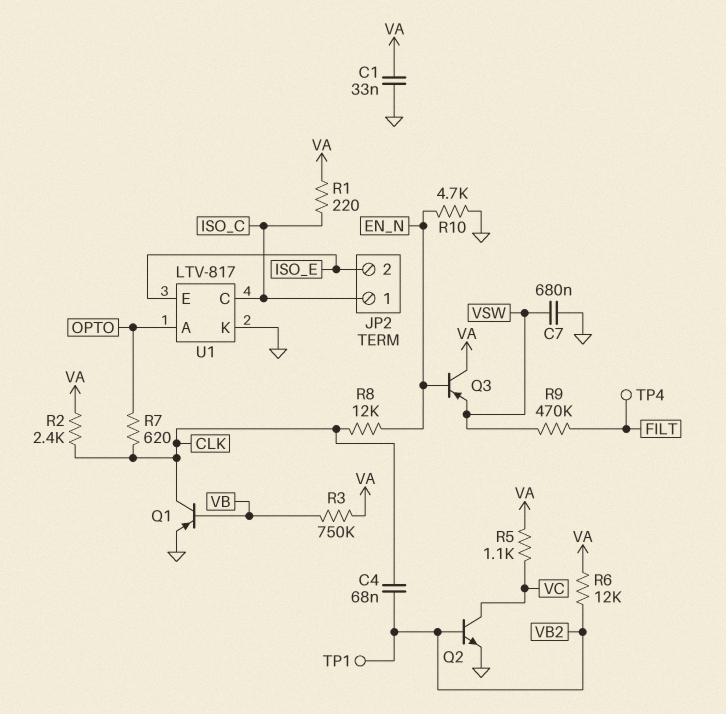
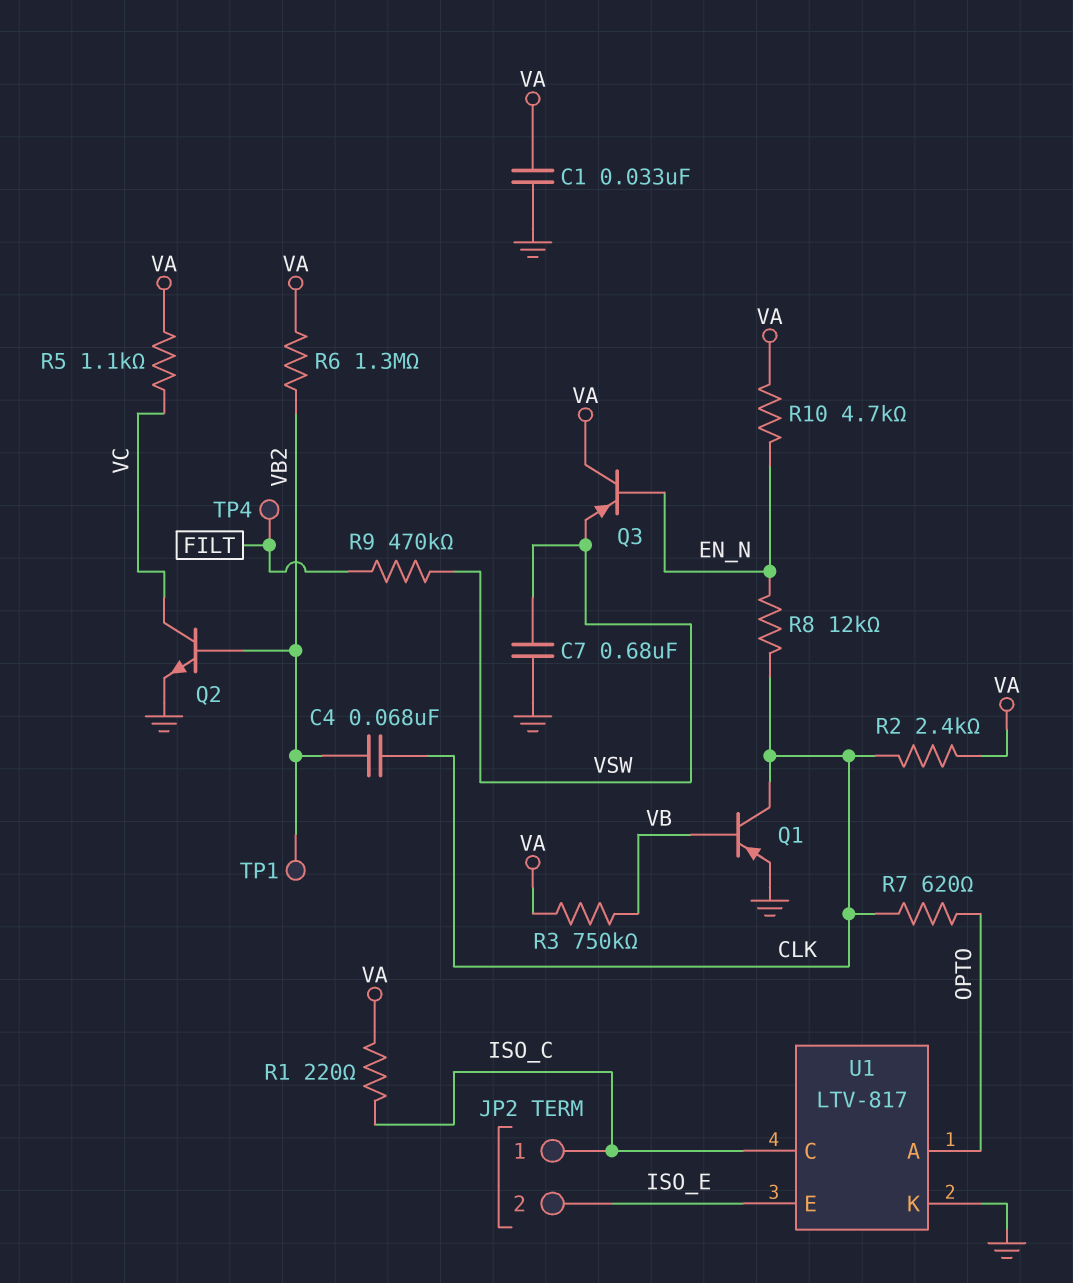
R6: 12k (VA, VB2) -> 1.3M (VA, VB2)
R10: 4.7k (EN_N, GND) -> 4.7k (EN_N, VA)

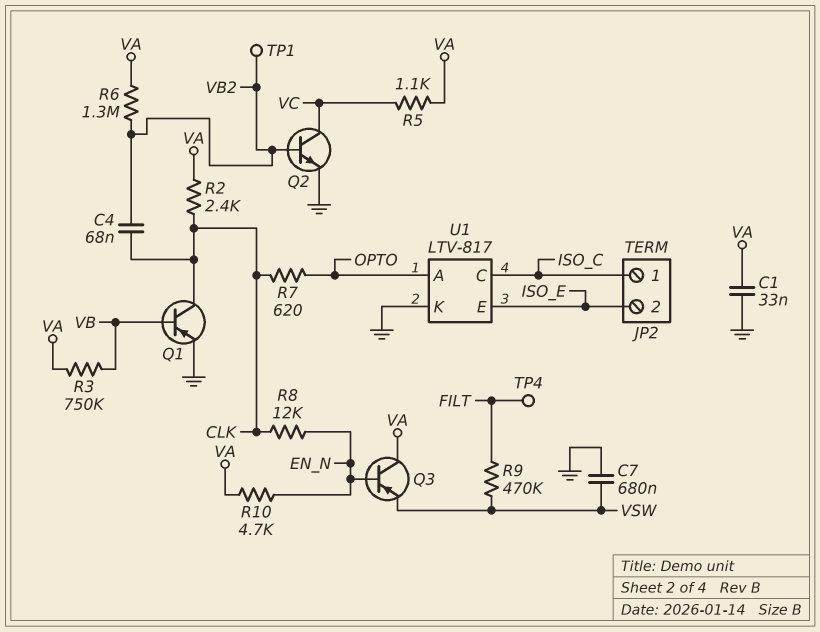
R1: 220 (ISO_C, VA) -> none

